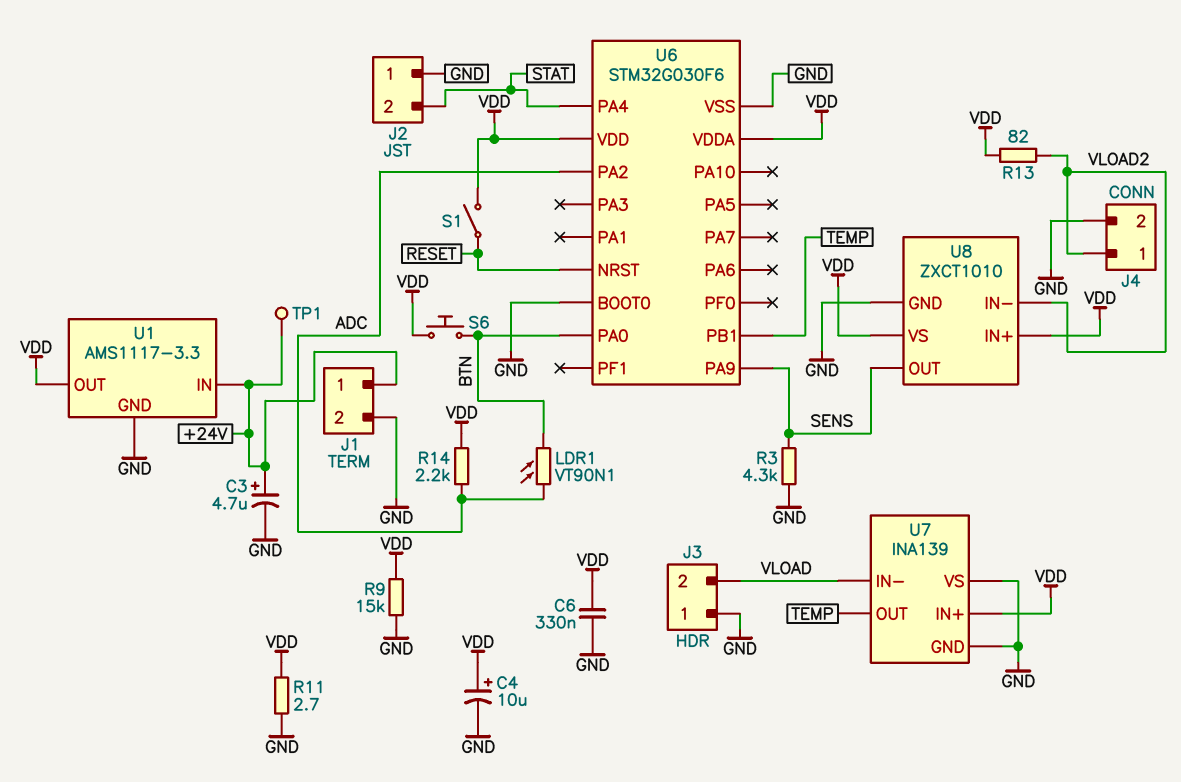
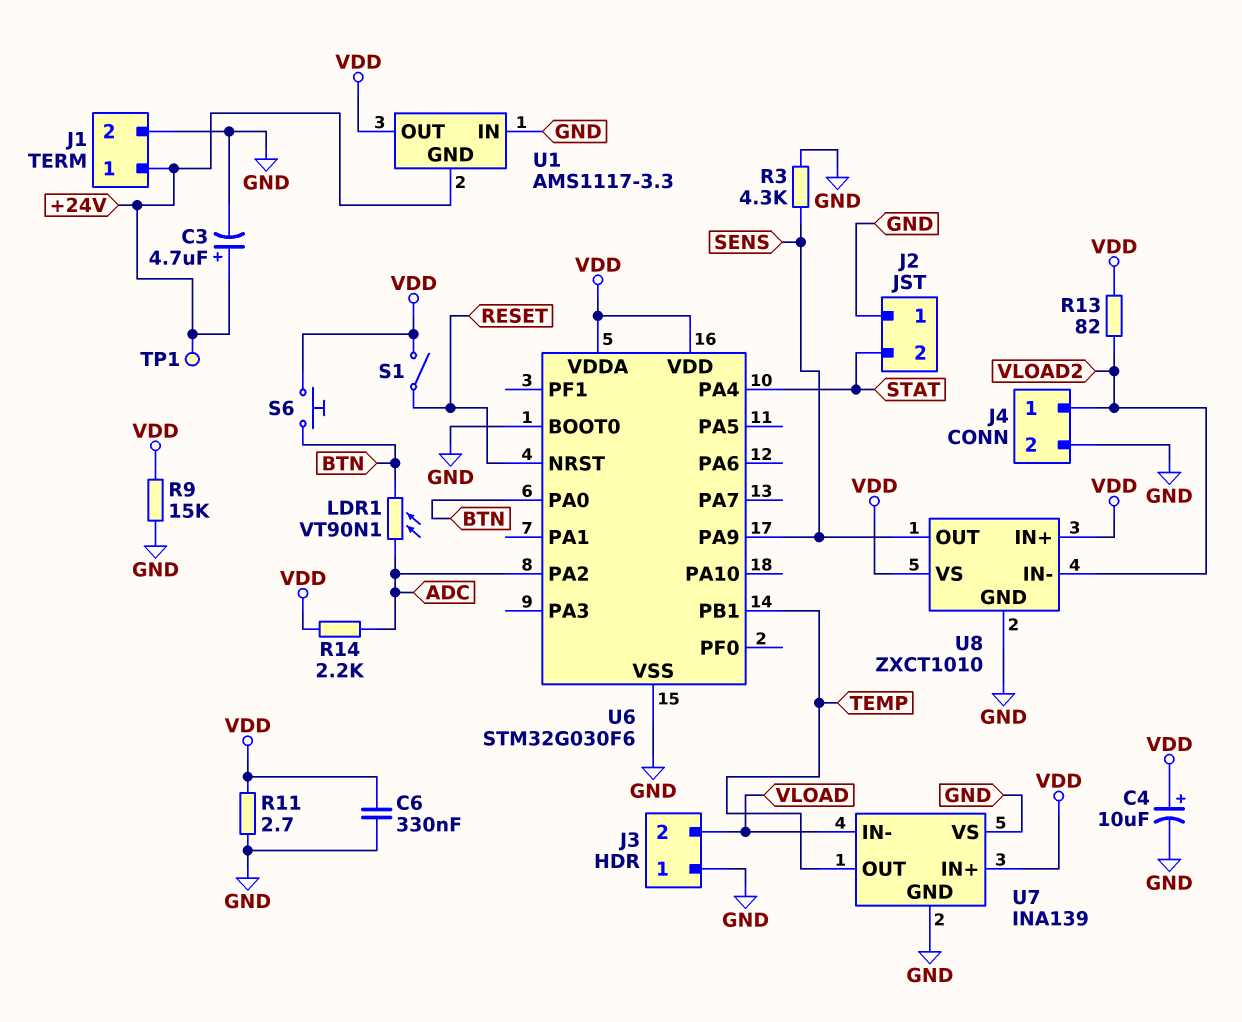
U1 pin GND: GND -> +24V
U1 pin IN: +24V -> GND

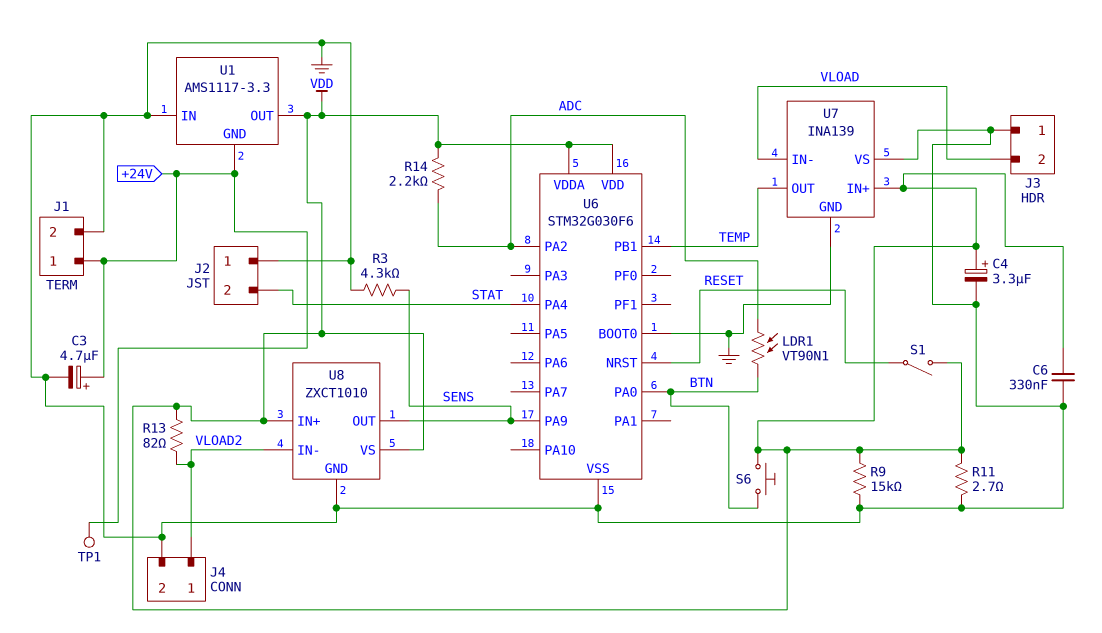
C4: 10uF (plus VDD, minus GND) -> 3.3uF (plus VDD, minus GND)

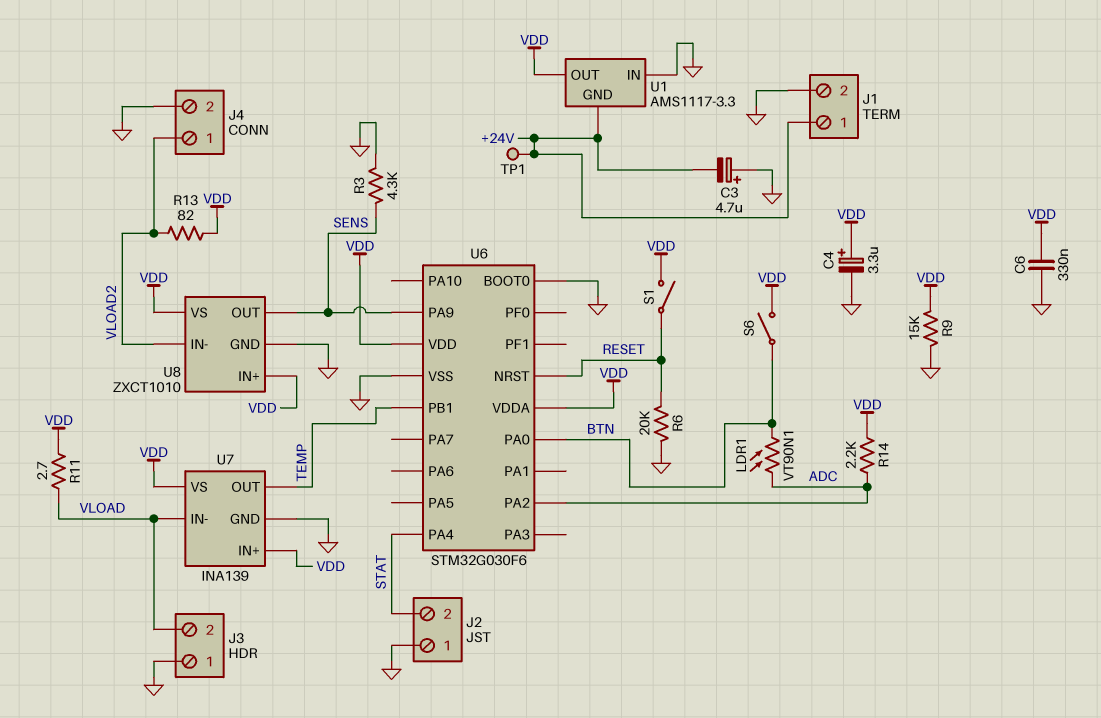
C3: 4.7uF (plus +24V, minus GND) -> 4.7uF (plus GND, minus +24V)
R6: none -> 20k (GND, RESET)
R11: 2.7 (GND, VDD) -> 2.7 (VDD, VLOAD)
S6: button (BTN, VDD) -> switch (BTN, VDD)
U7 pin VS: GND -> VDD

